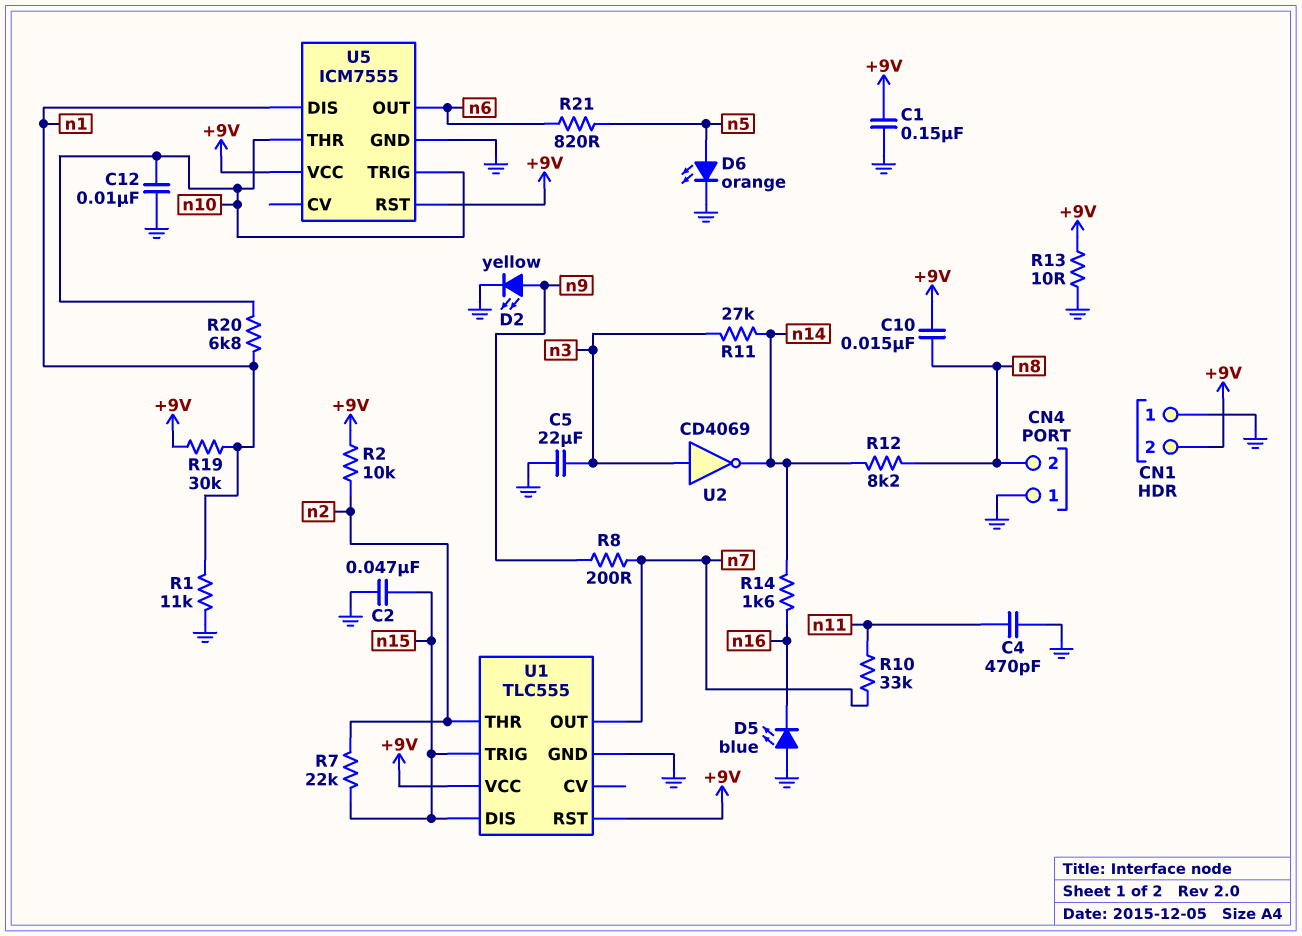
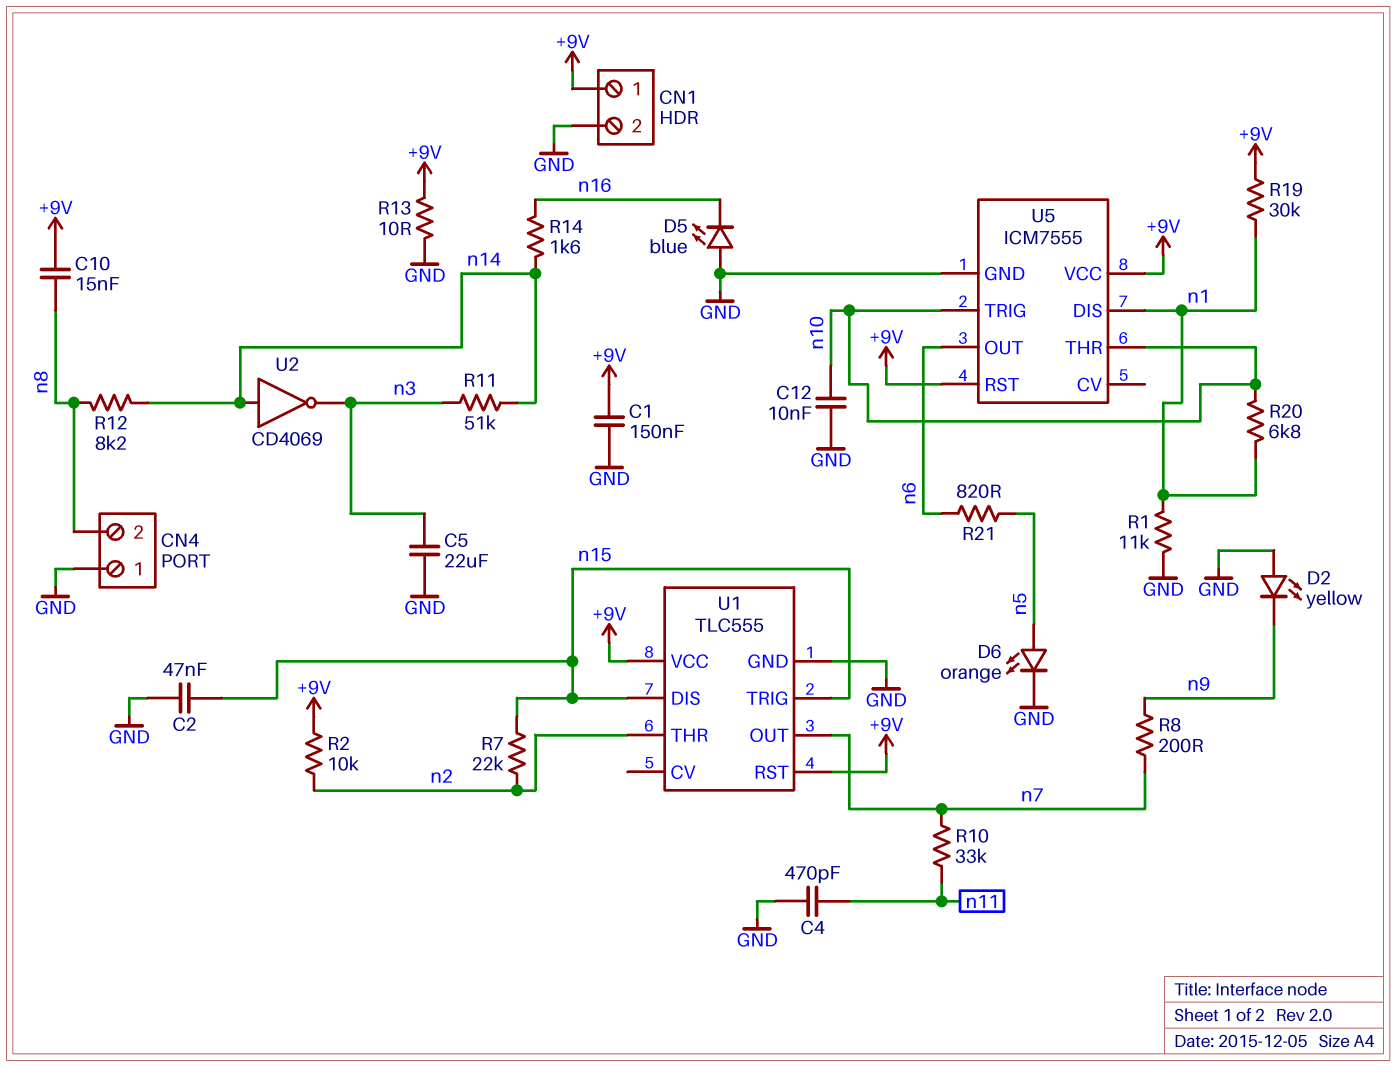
CN1 pin 1: GND -> +9V
CN1 pin 2: +9V -> GND
D2: LED yellow (A n9, K GND) -> LED yellow (A GND, K n9)
R11: 27k (n3, n14) -> 51k (n3, n14)
U2: NOT CD4069 (in n3, out n14) -> NOT CD4069 (in n14, out n3)

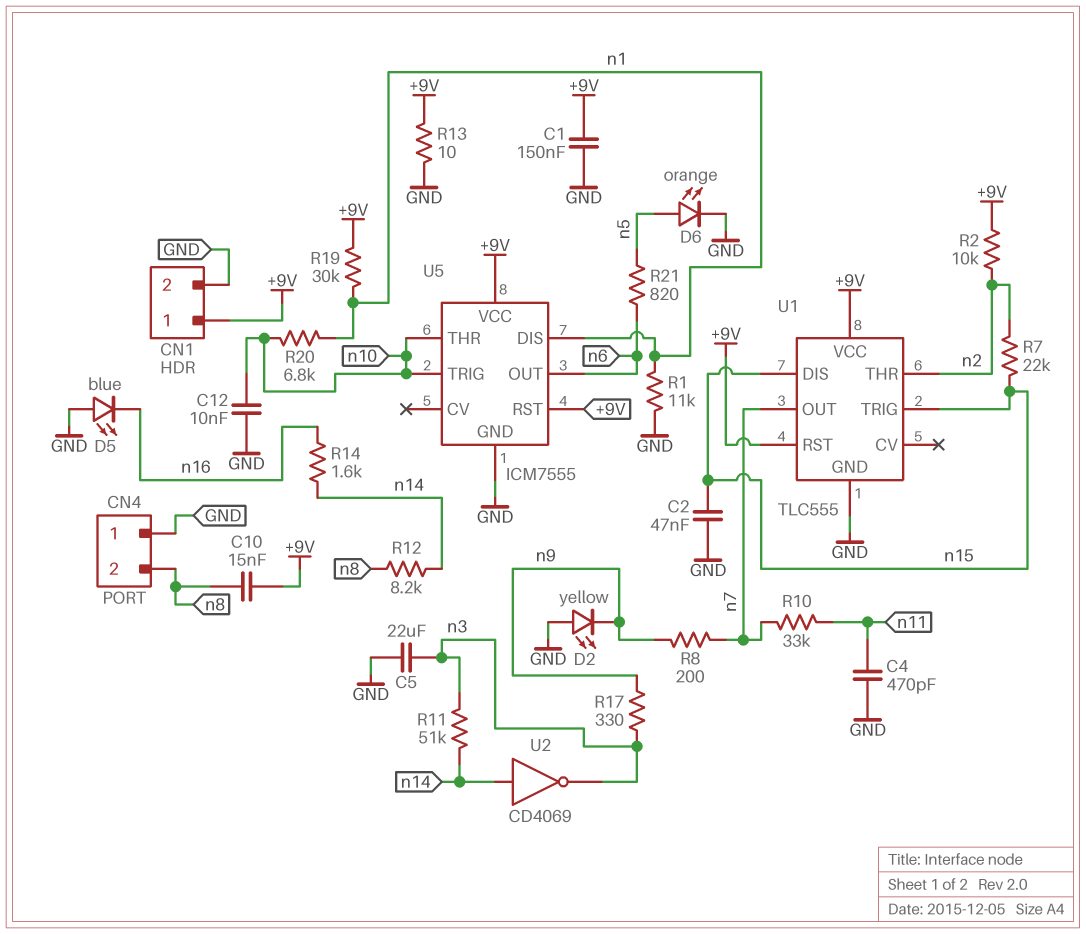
R17: none -> 330 (n3, n9)

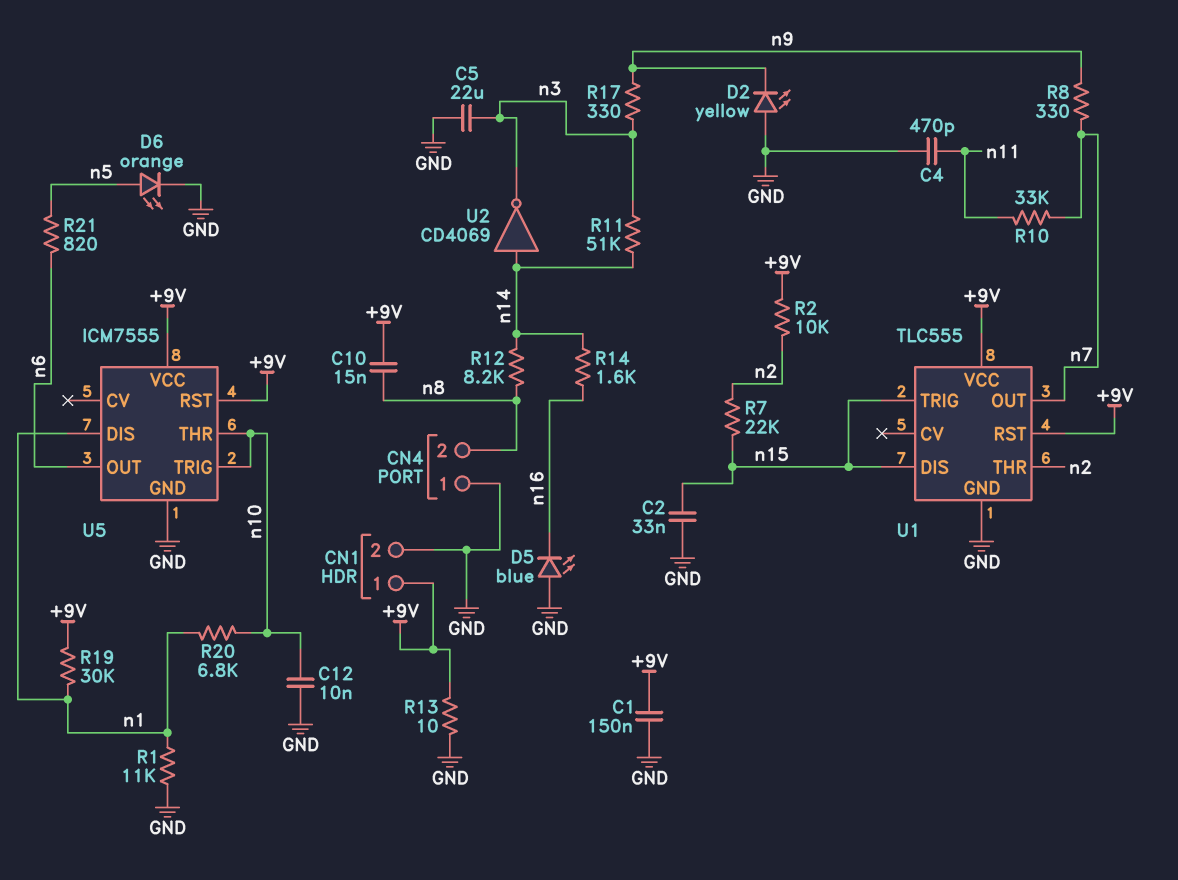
C2: 47nF (GND, n15) -> 33nF (GND, n15)
R8: 200 (n7, n9) -> 330 (n7, n9)

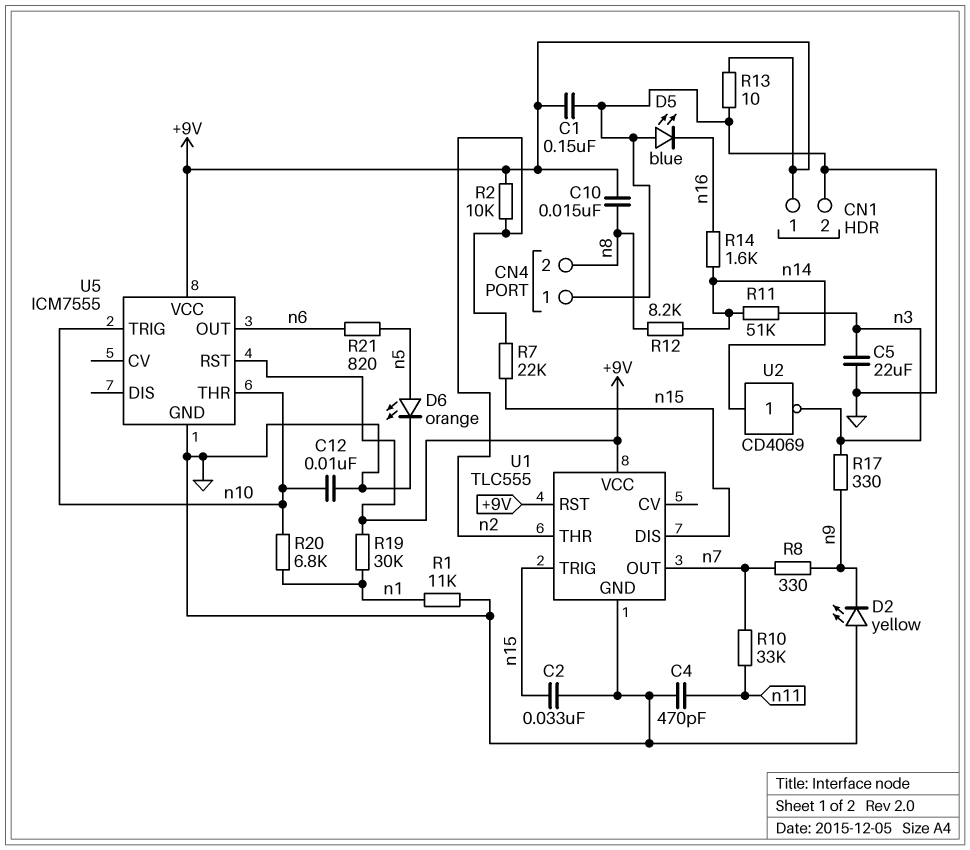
U5 pin DIS: n1 -> none

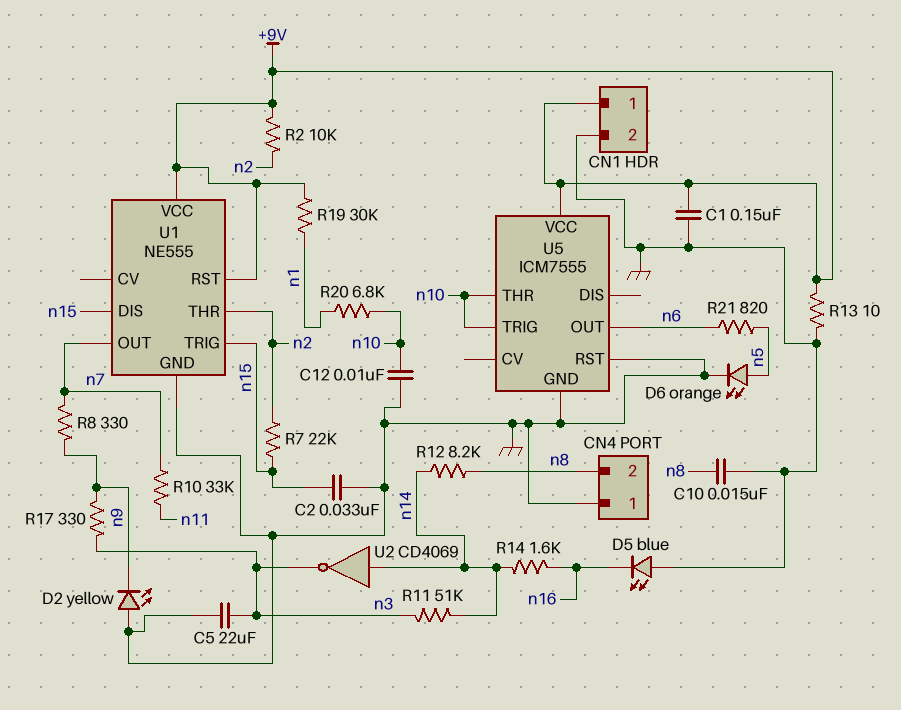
C4: 470pF (GND, n11) -> none
C10: 15nF (+9V, n8) -> 15nF (GND, n8)
R1: 11k (GND, n1) -> none
U1: TLC555 -> NE555
U5 pin RST: +9V -> GND

